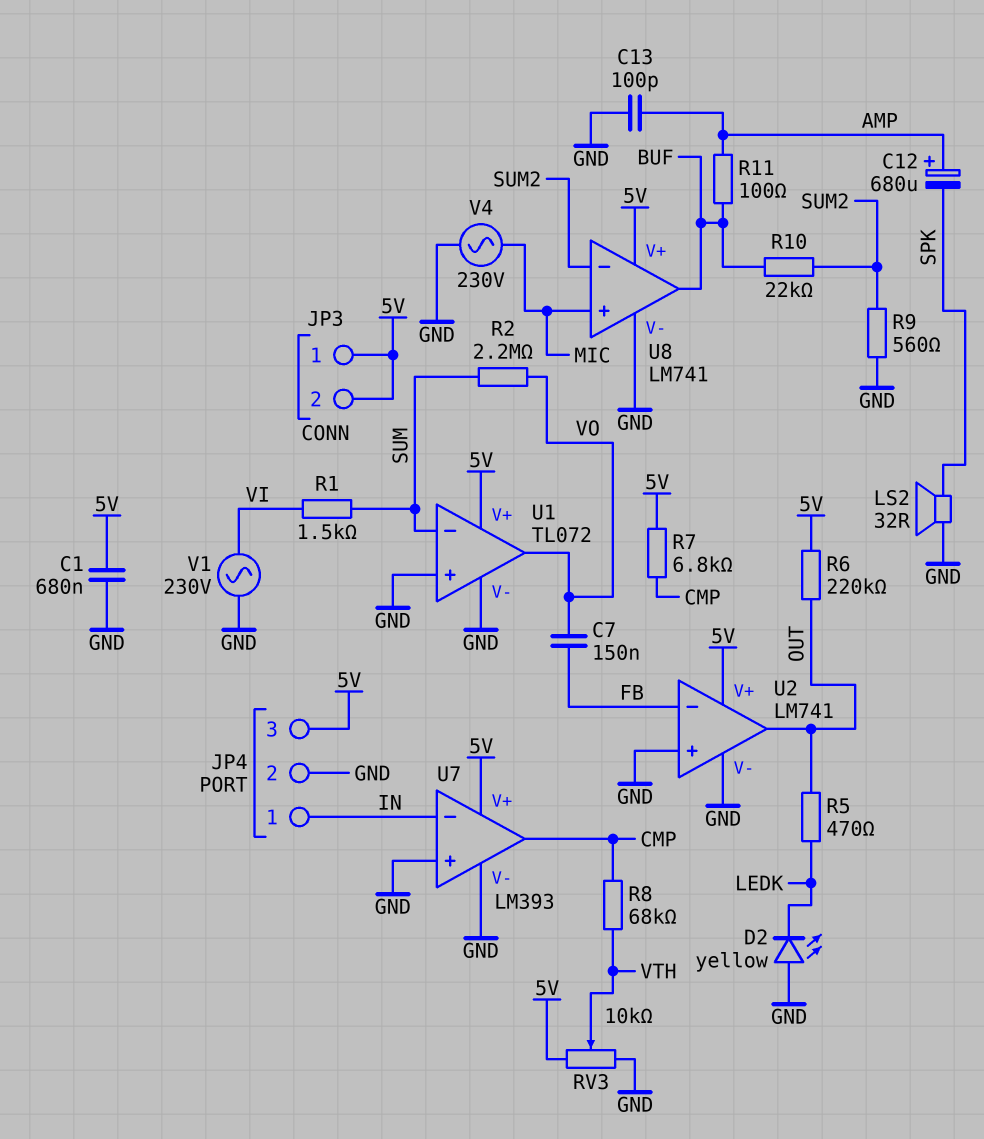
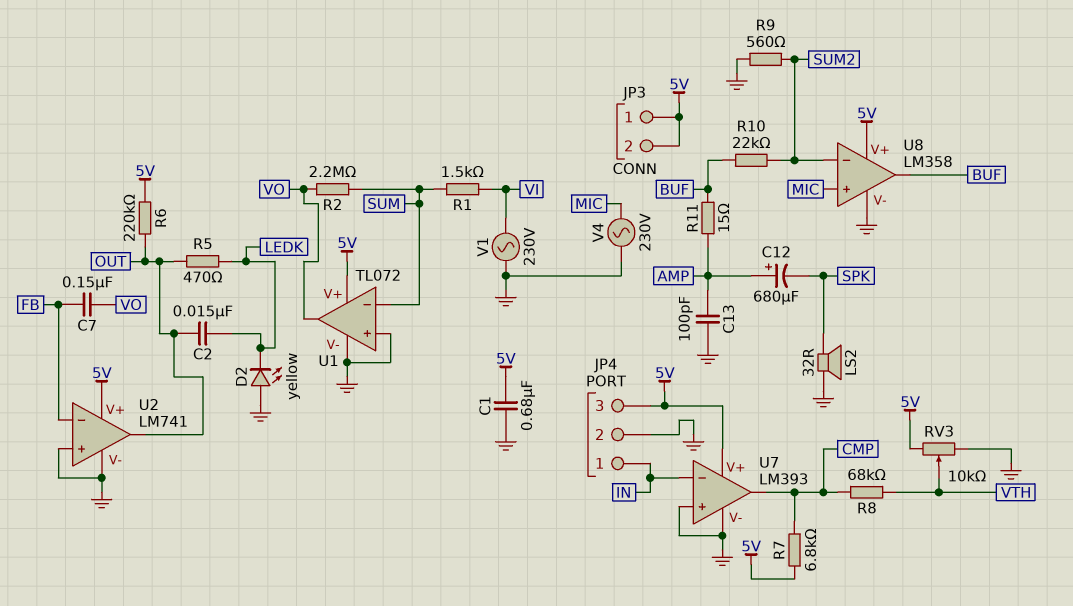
C2: none -> 15nF (LEDK, OUT)
R11: 100 (AMP, BUF) -> 15 (AMP, BUF)
U8: LM741 -> LM358

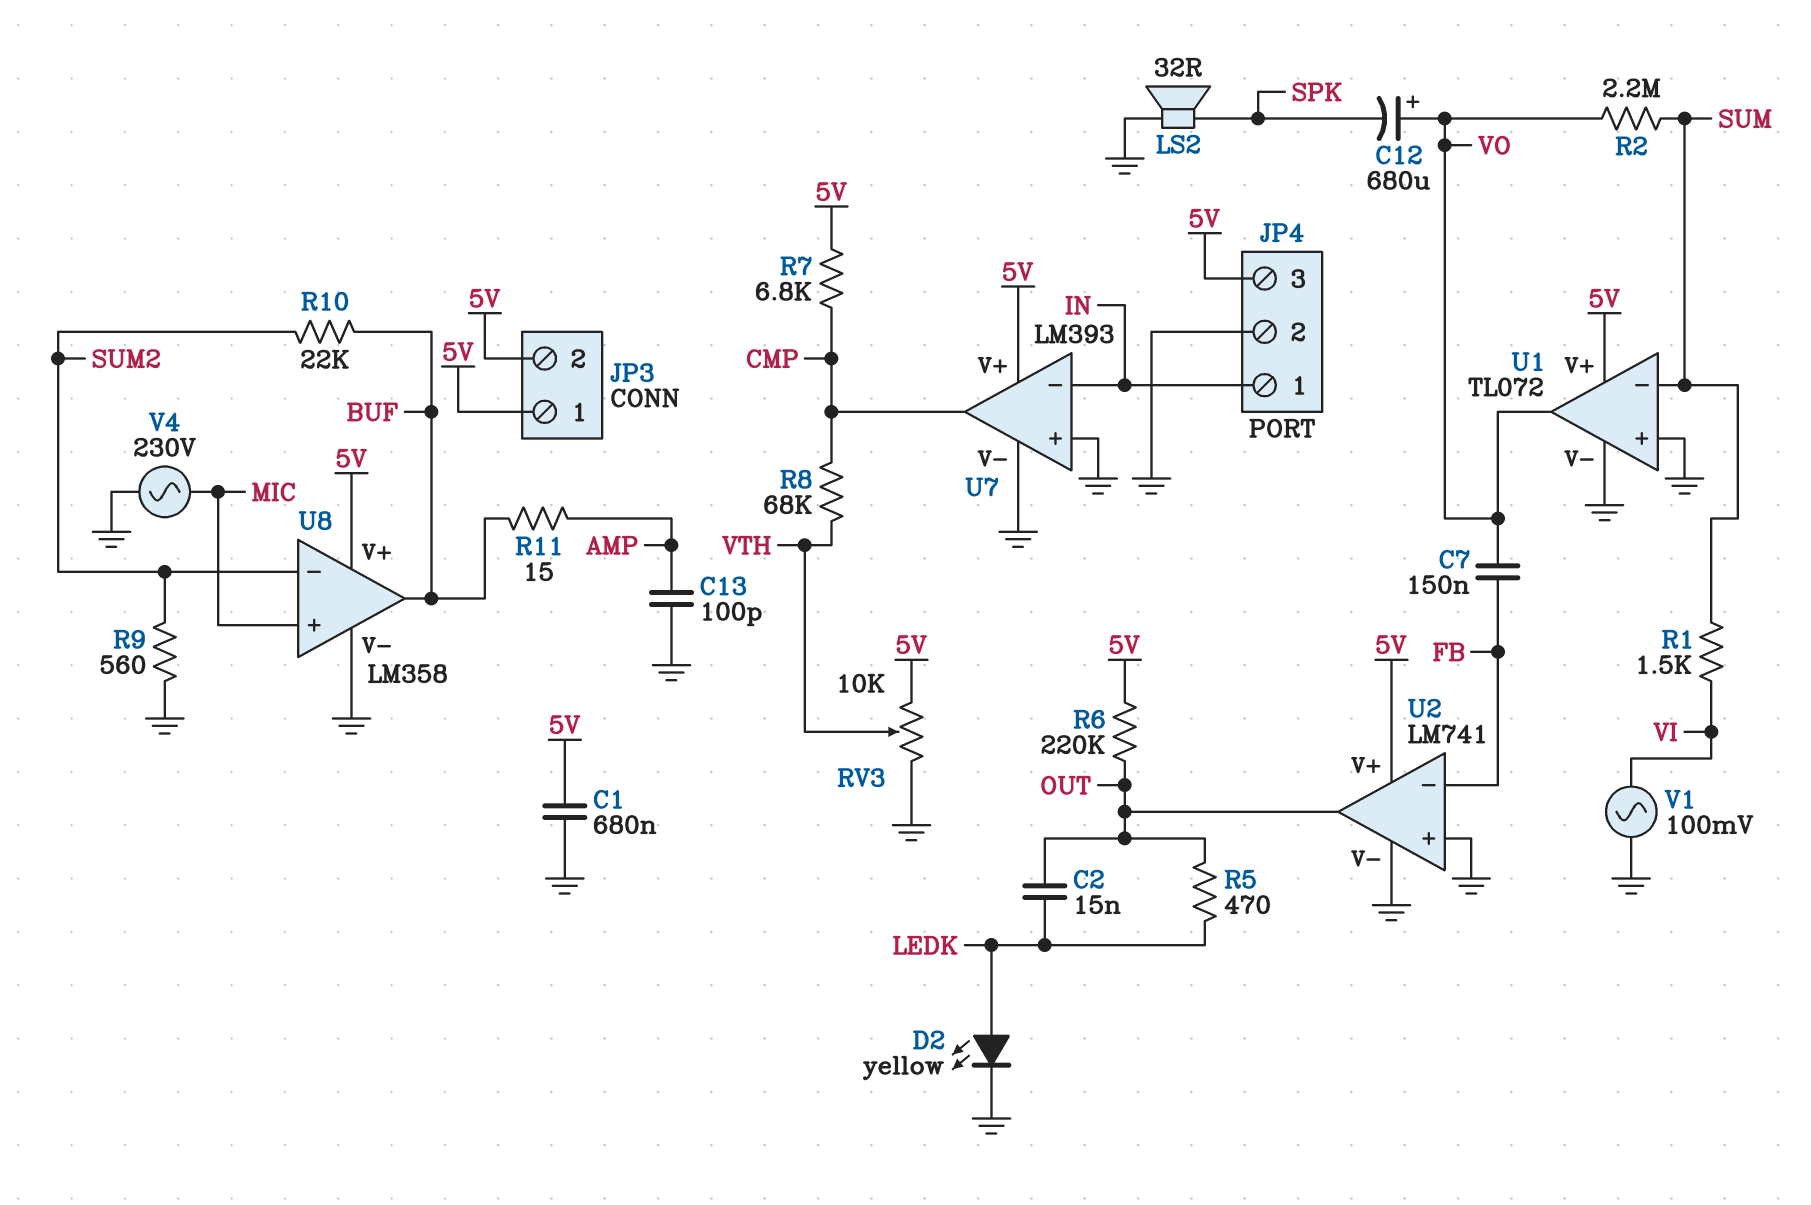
C12: 680uF (plus AMP, minus SPK) -> 680uF (plus VO, minus SPK)
D2: LED yellow (A GND, K LEDK) -> LED yellow (A LEDK, K GND)
V1: AC 230V (GND, VI) -> AC 100mV (GND, VI)

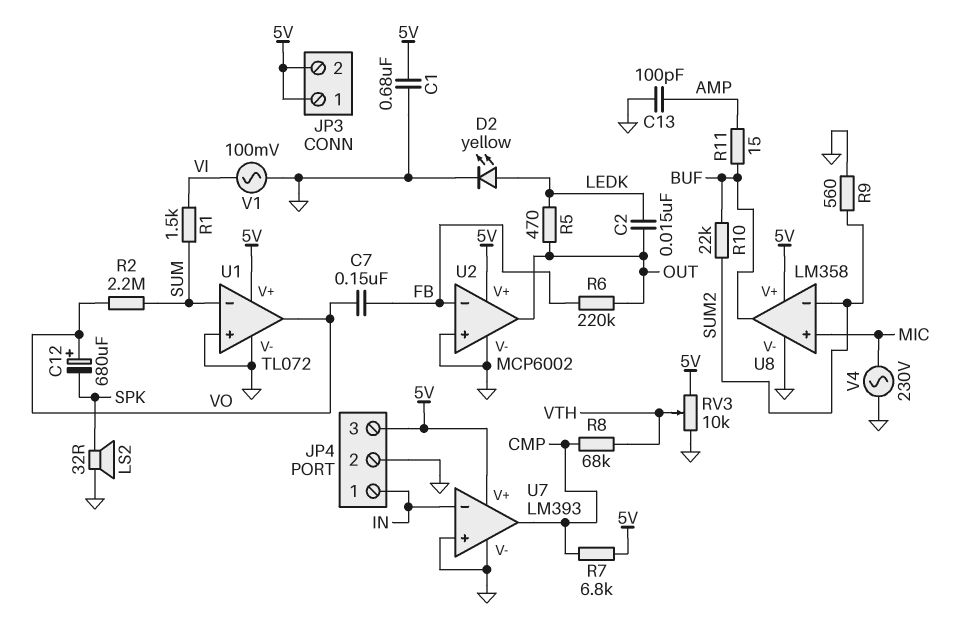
R6: 220k (5V, OUT) -> 220k (FB, OUT)
U2: LM741 -> MCP6002

